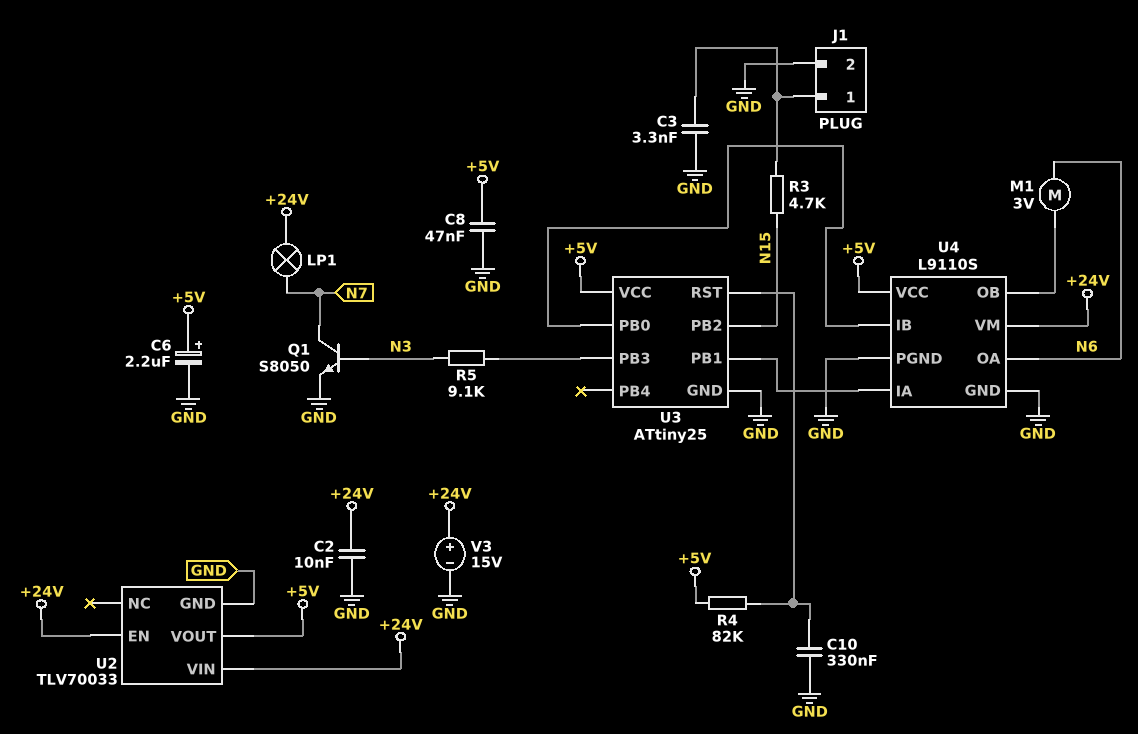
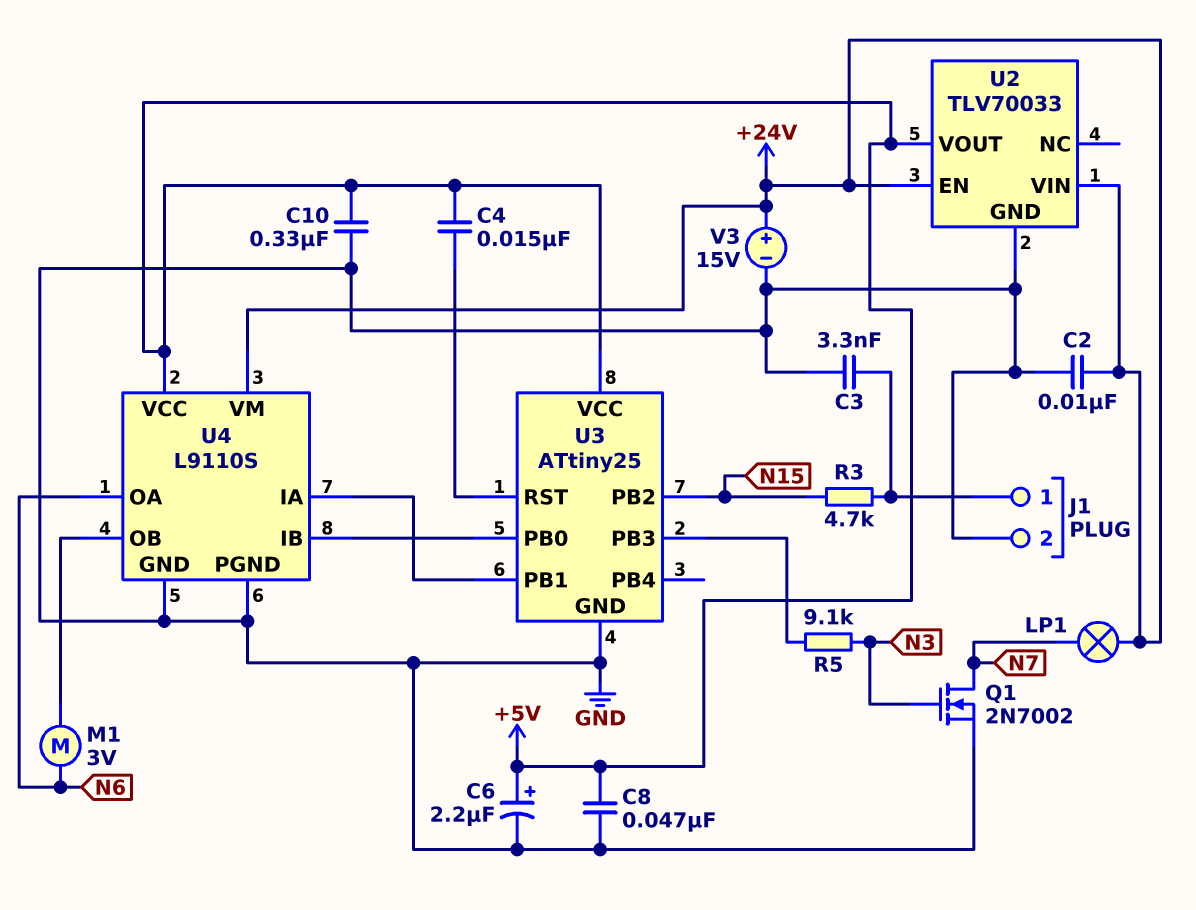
C4: none -> 15nF (+5V, U3/RST)
C10: 330nF (GND, U3/RST) -> 330nF (+5V, GND)
Q1: NPN S8050 (B N3, C N7, E GND) -> NMOS 2N7002 (G N3, D N7, S GND)
R4: 82k (+5V, U3/RST) -> none

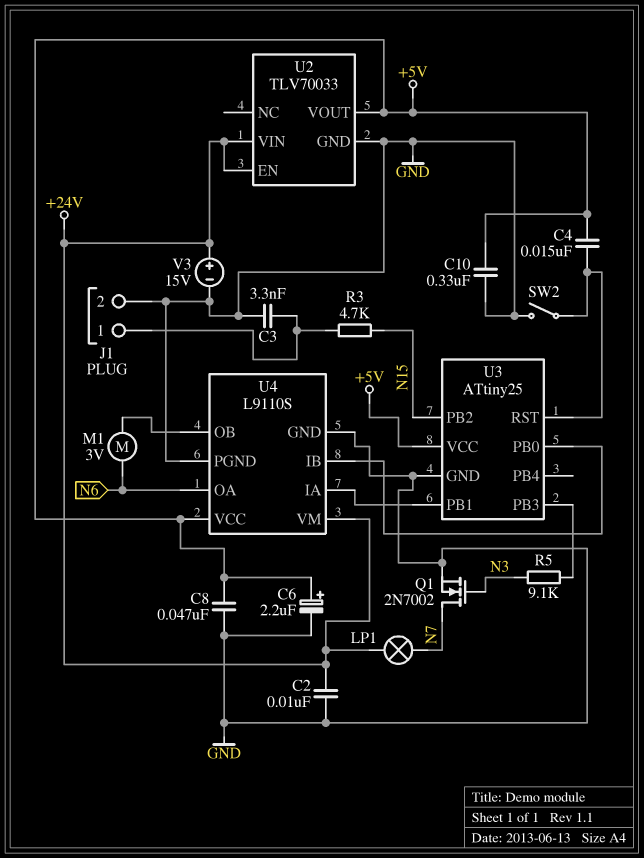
SW2: none -> switch (GND, U3/RST)

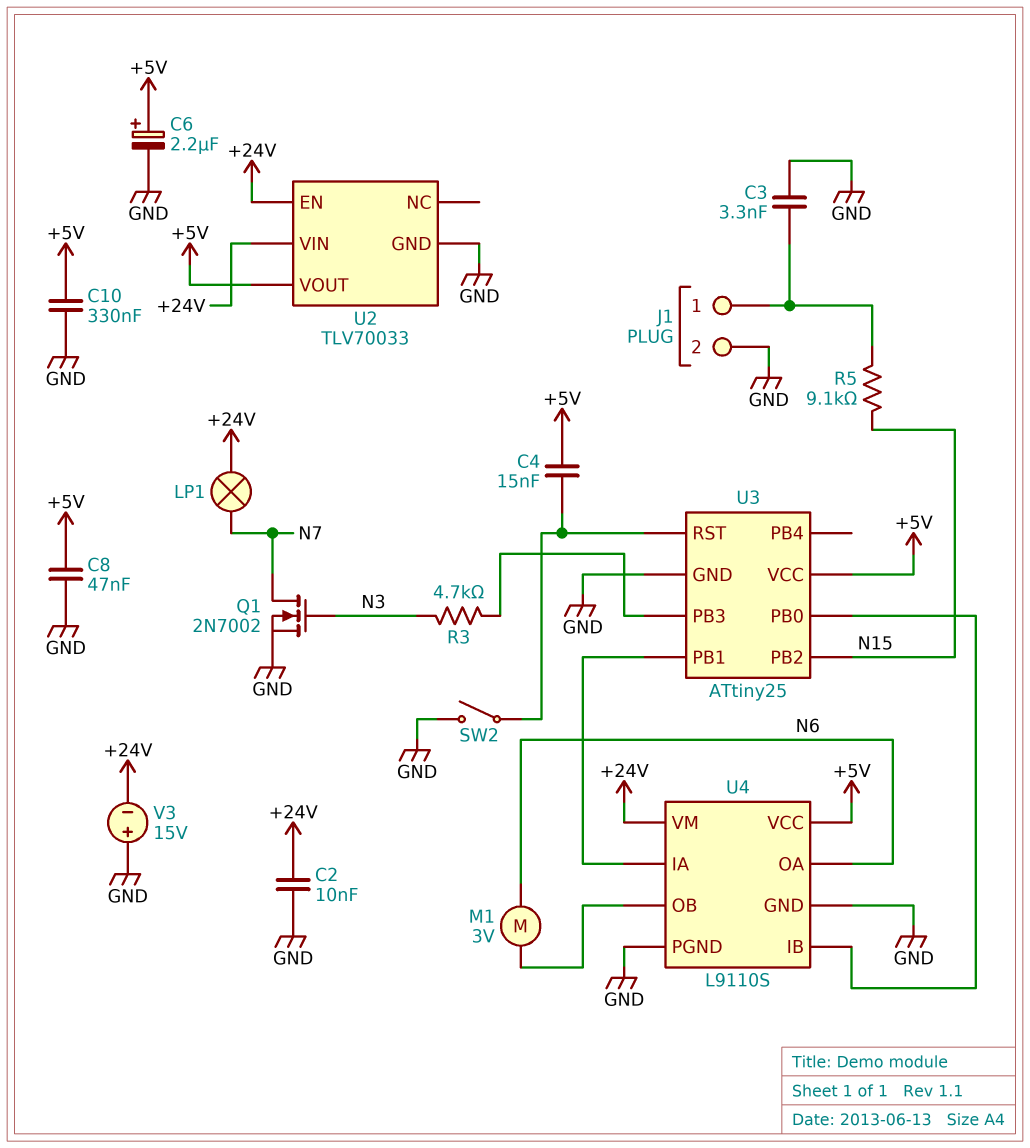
R3: 4.7k (J1/1, N15) -> 4.7k (N3, U3/PB3)
R5: 9.1k (N3, U3/PB3) -> 9.1k (J1/1, N15)
V3: 15V (plus +24V, minus GND) -> 15V (plus GND, minus +24V)

